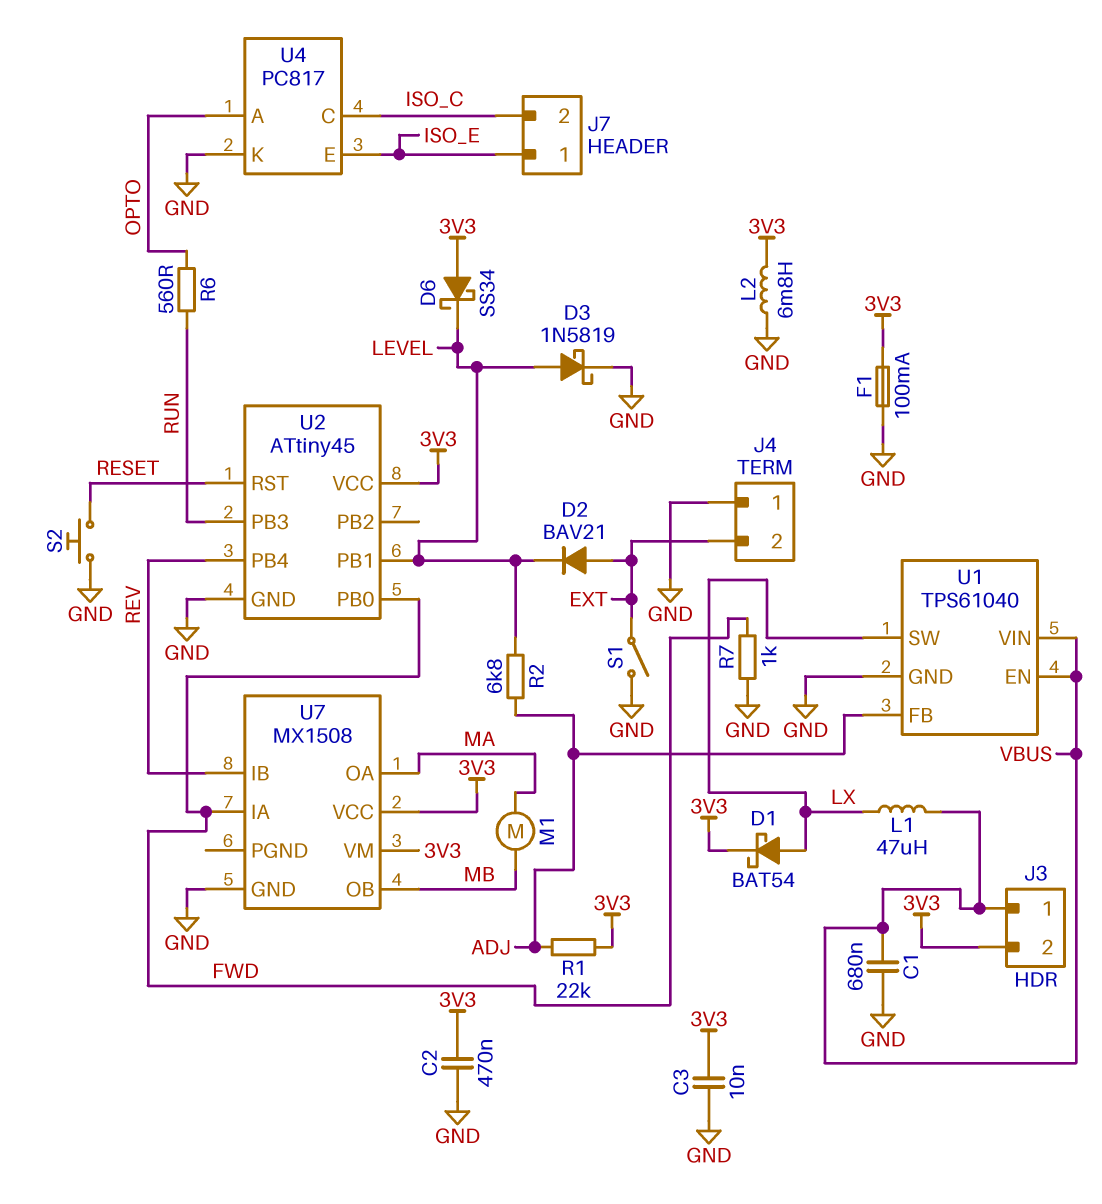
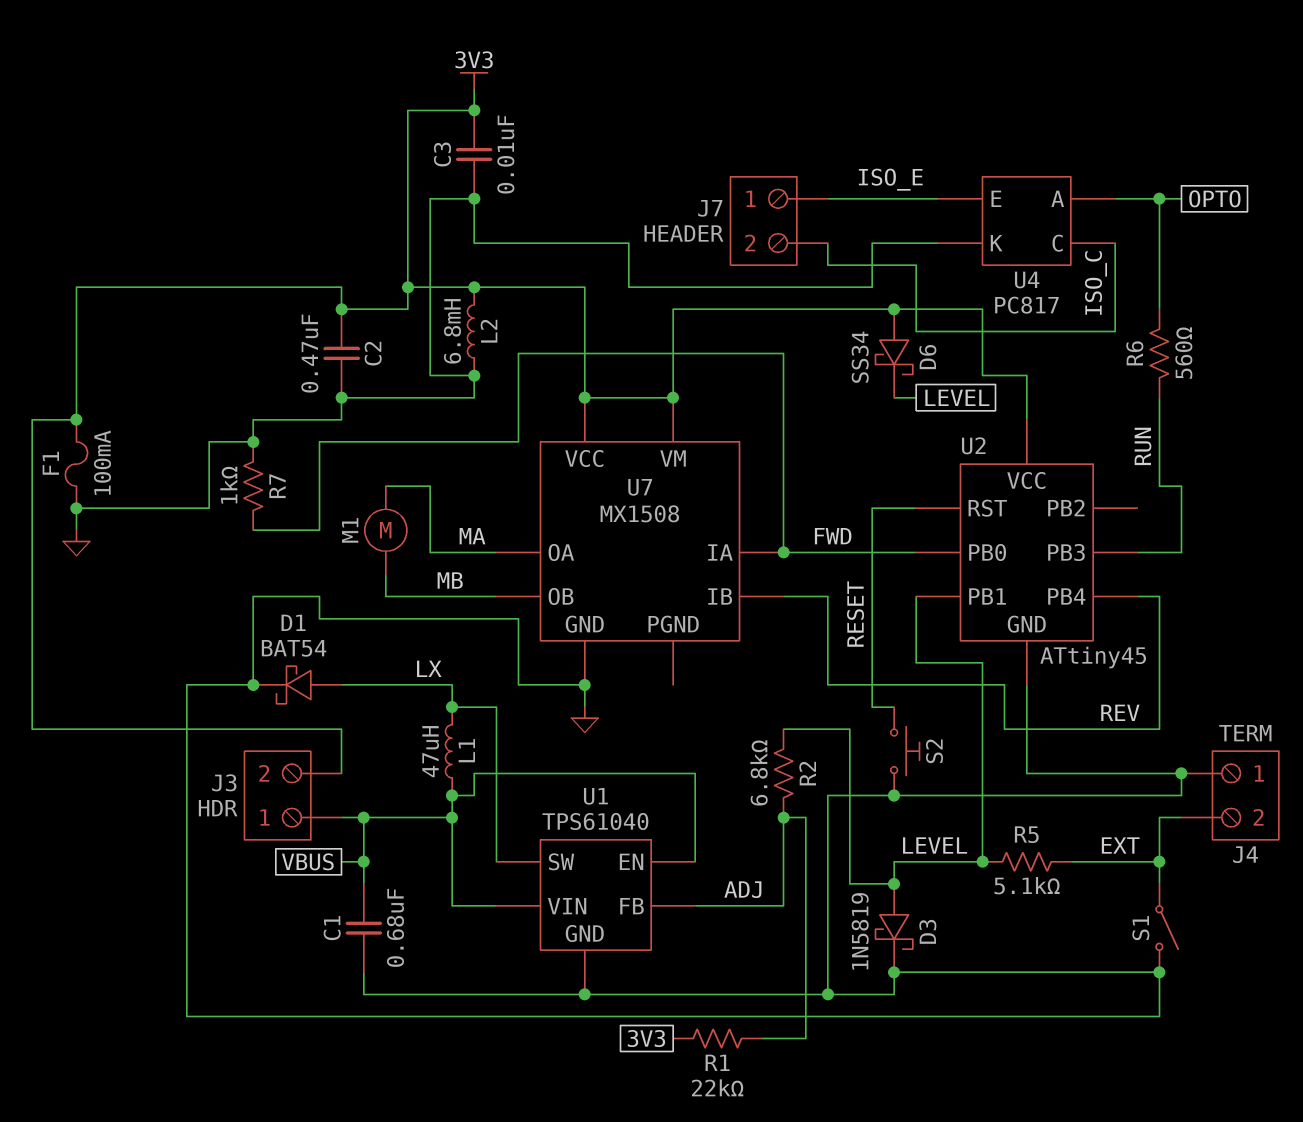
D1: schottky BAT54 (A LX, K 3V3) -> schottky BAT54 (A LX, K GND)
D2: diode BAV21 (A EXT, K LEVEL) -> none
R5: none -> 5.1k (EXT, LEVEL)

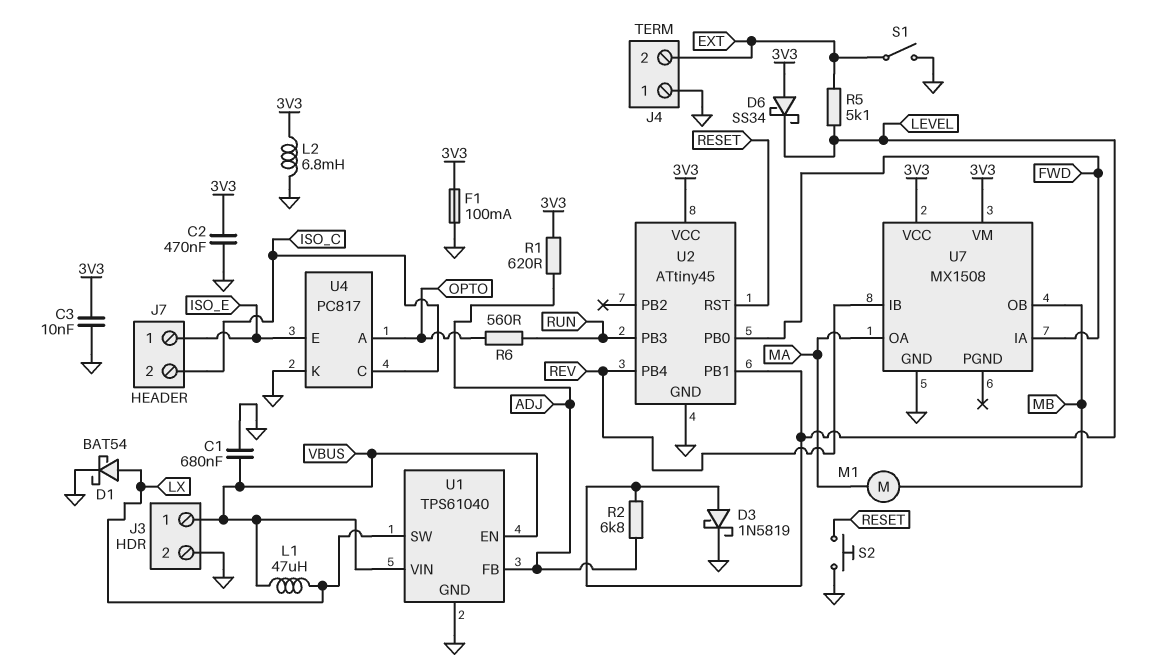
J3 pin 2: 3V3 -> GND
R1: 22k (3V3, ADJ) -> 620 (3V3, ADJ)
R7: 1k (FWD, GND) -> none

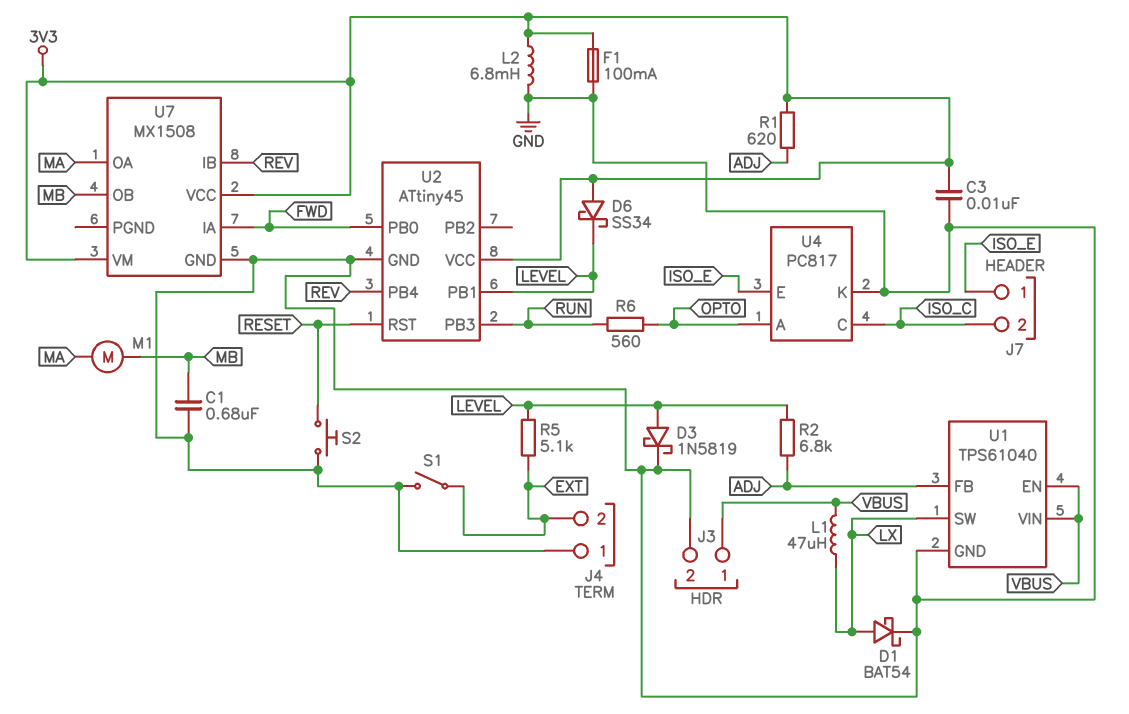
C1: 680nF (GND, VBUS) -> 680nF (GND, MB)
C2: 470nF (3V3, GND) -> none

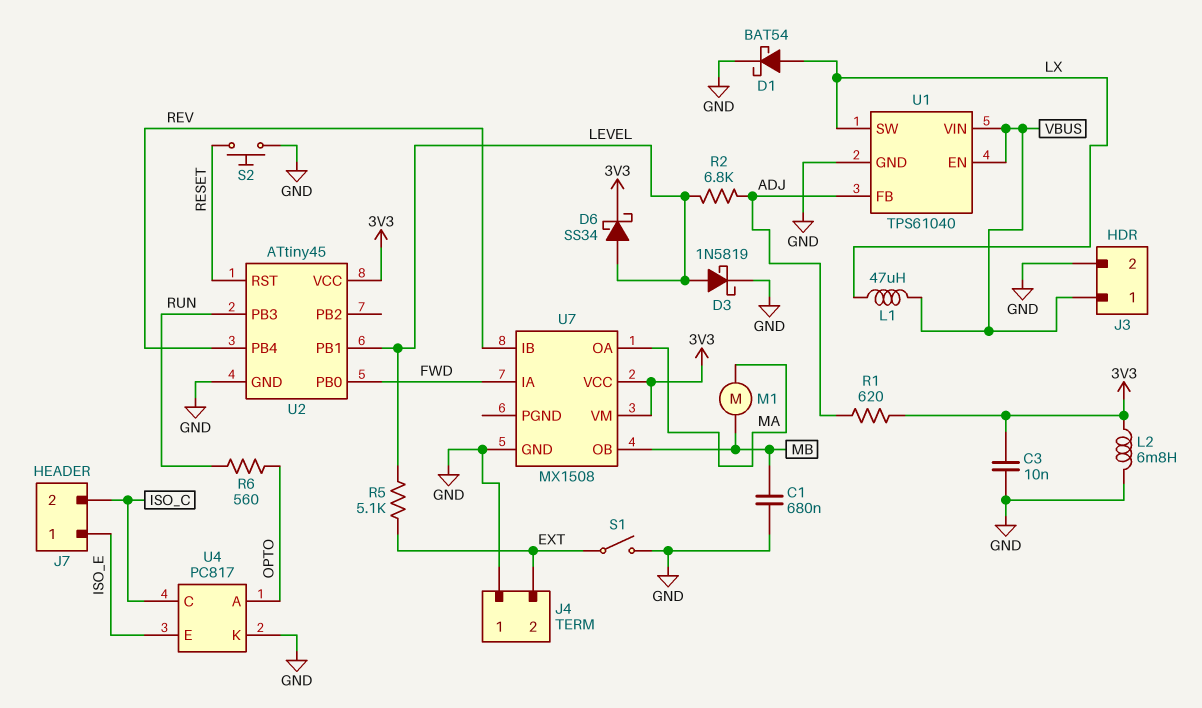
D6: schottky SS34 (A 3V3, K LEVEL) -> schottky SS34 (A LEVEL, K 3V3)
F1: 100mA (3V3, GND) -> none

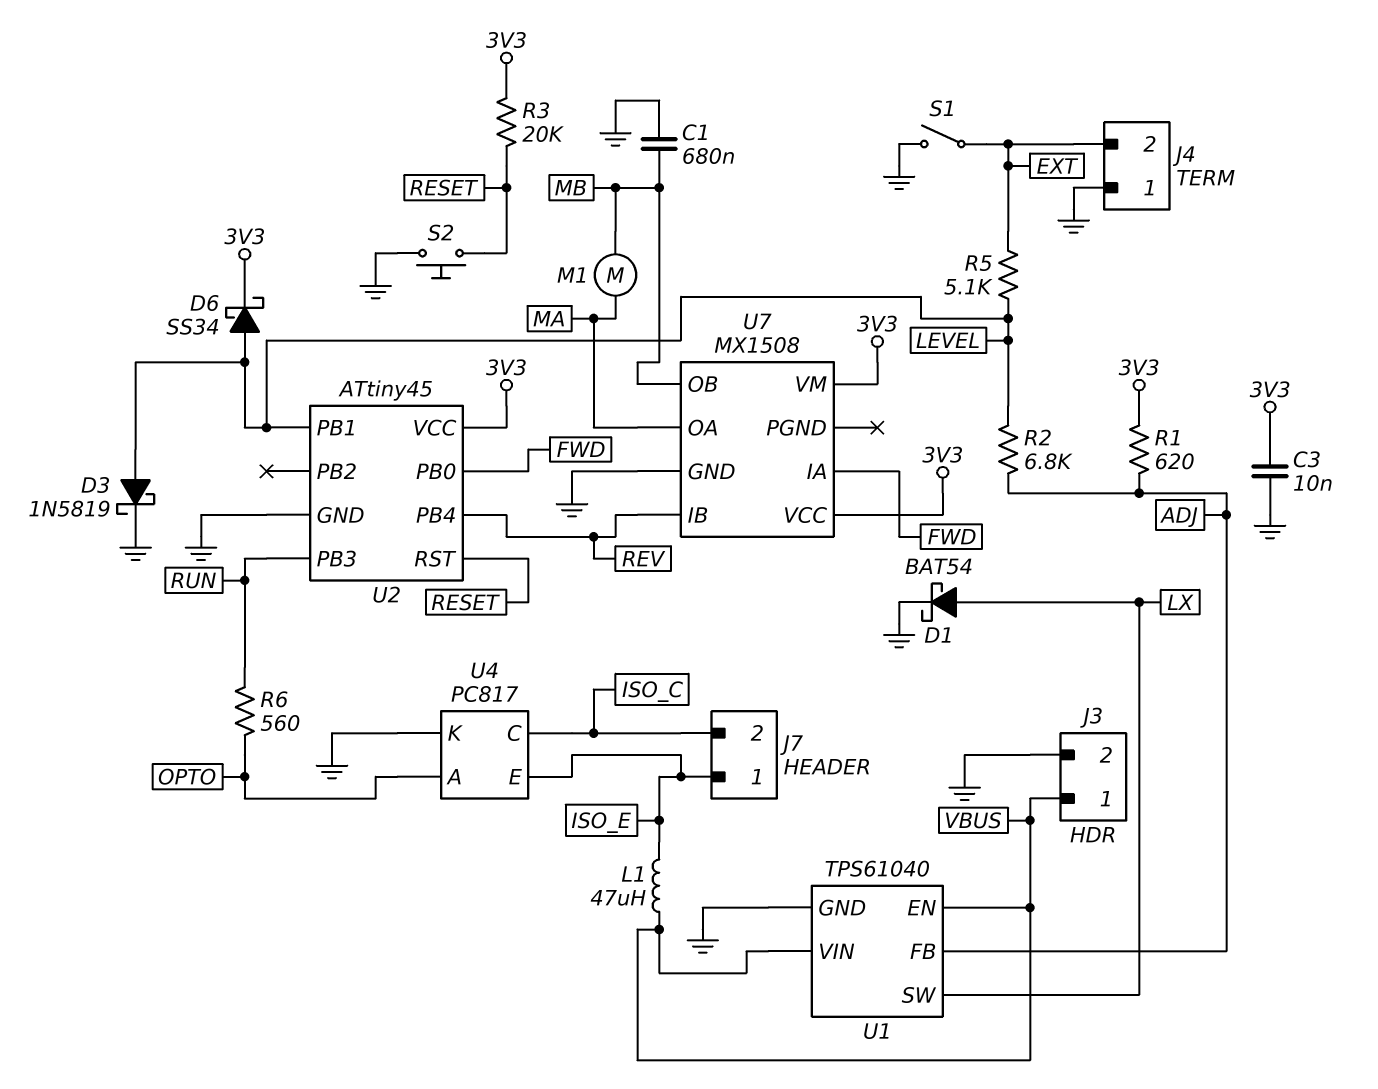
L1: 47uH (LX, VBUS) -> 47uH (ISO_E, VBUS)
L2: 6.8mH (3V3, GND) -> none
R3: none -> 20k (3V3, RESET)

